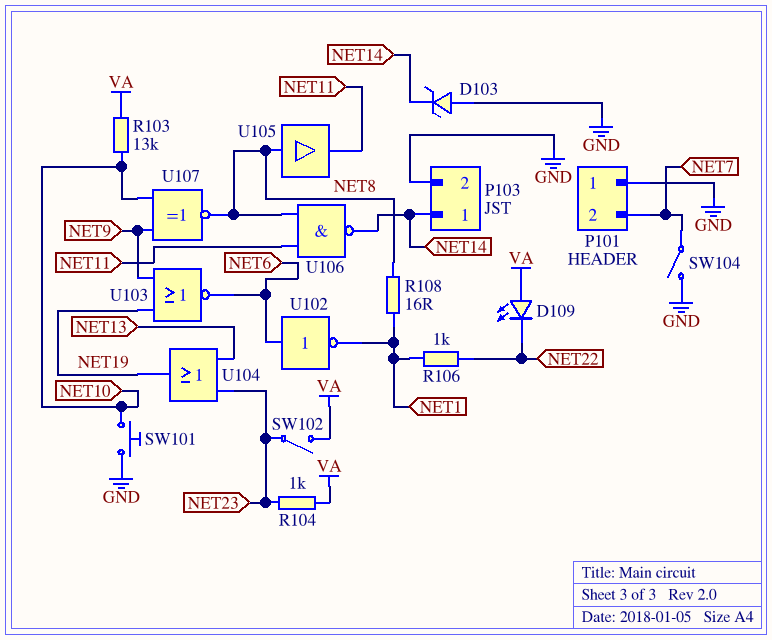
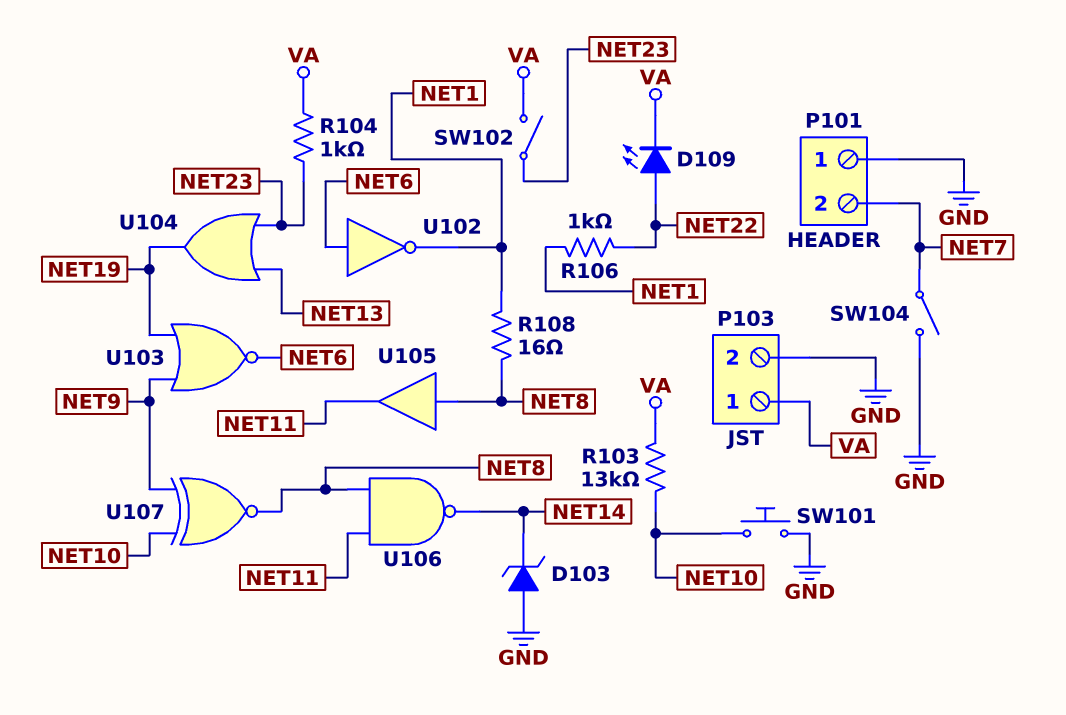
D109: LED (A VA, K NET22) -> LED (A NET22, K VA)
P103 pin 1: NET14 -> VA

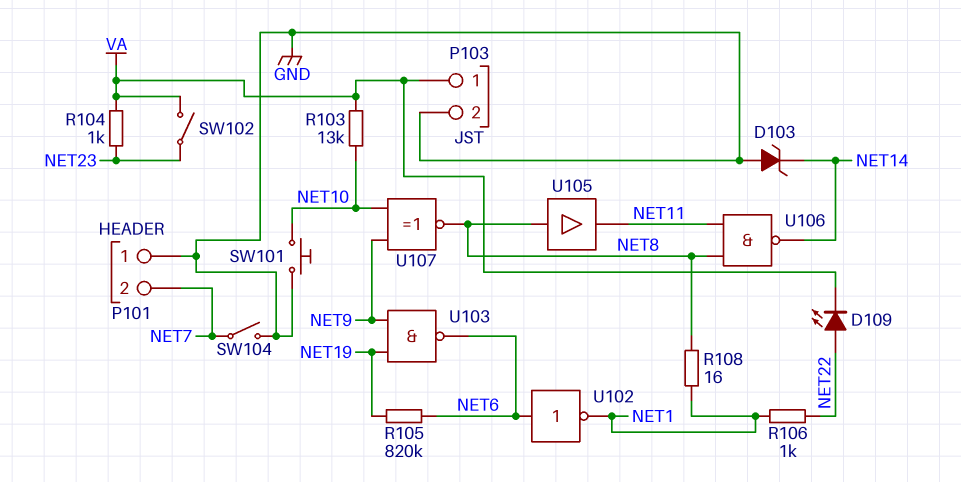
R105: none -> 820k (NET6, NET19)
U103: NOR (in NET9, in NET19, out NET6) -> NAND (in NET9, in NET19, out NET6)
U104: OR (in NET13, in NET23, out NET19) -> none

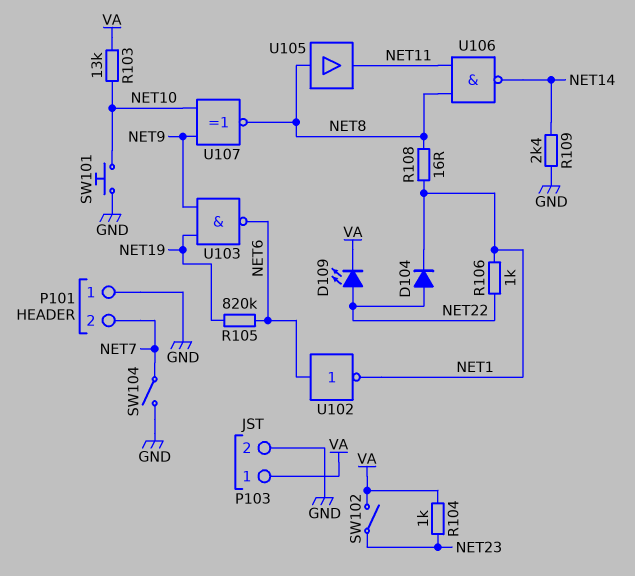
D103: zener (A GND, K NET14) -> none
D104: none -> diode (A NET22, K NET1)
R109: none -> 2.4k (GND, NET14)

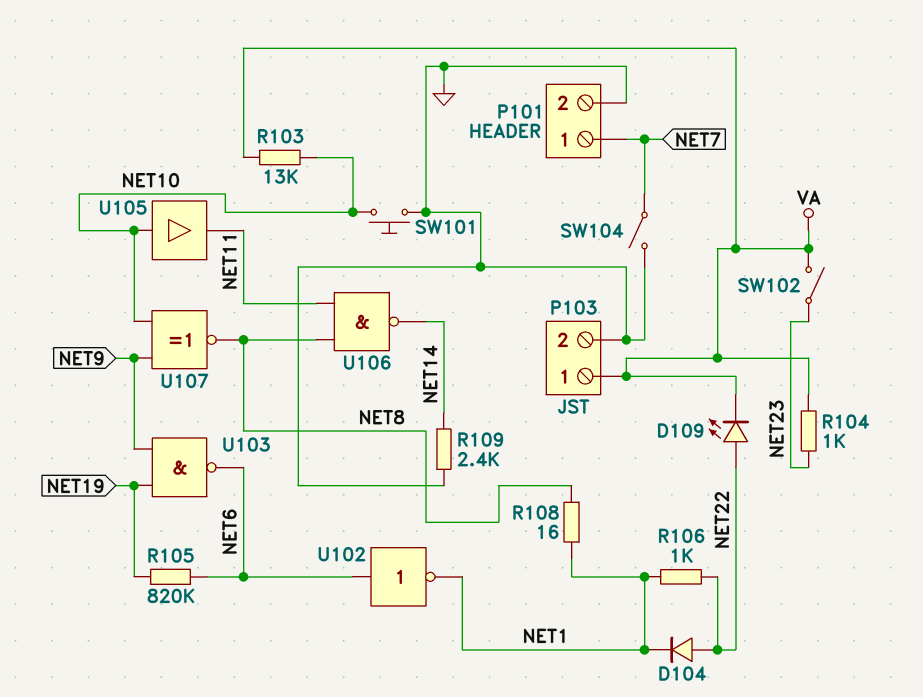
P101 pin 1: GND -> NET7
P101 pin 2: NET7 -> GND
U105: buffer (in NET8, out NET11) -> buffer (in NET10, out NET11)

